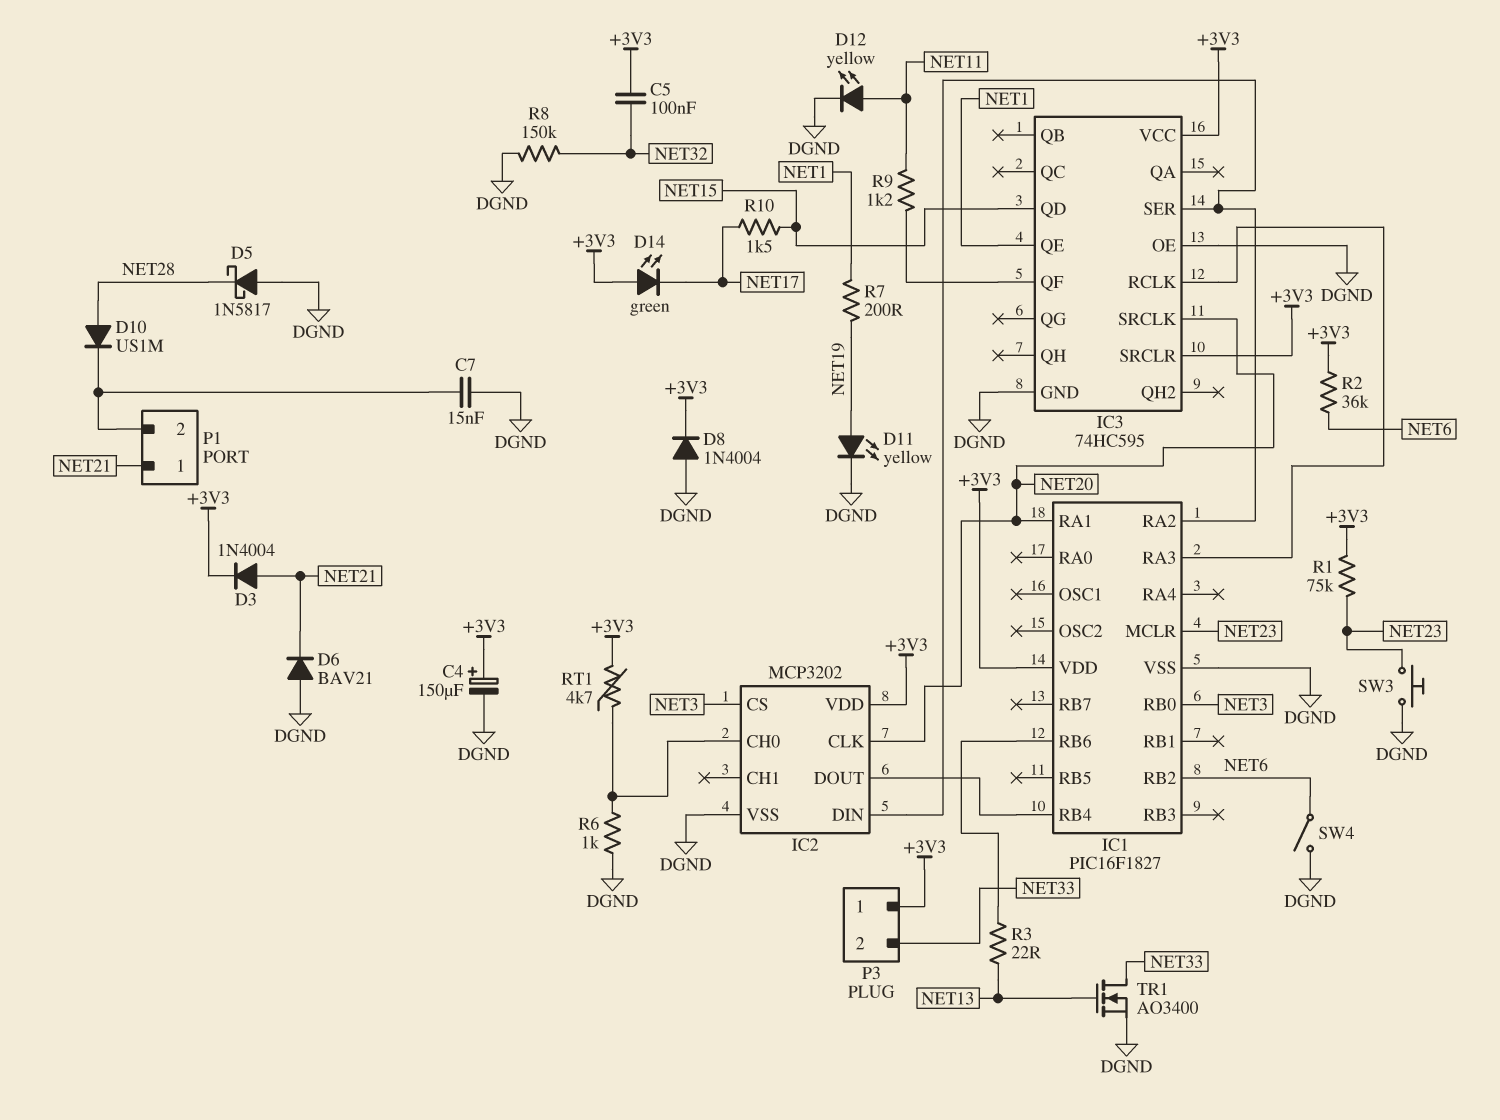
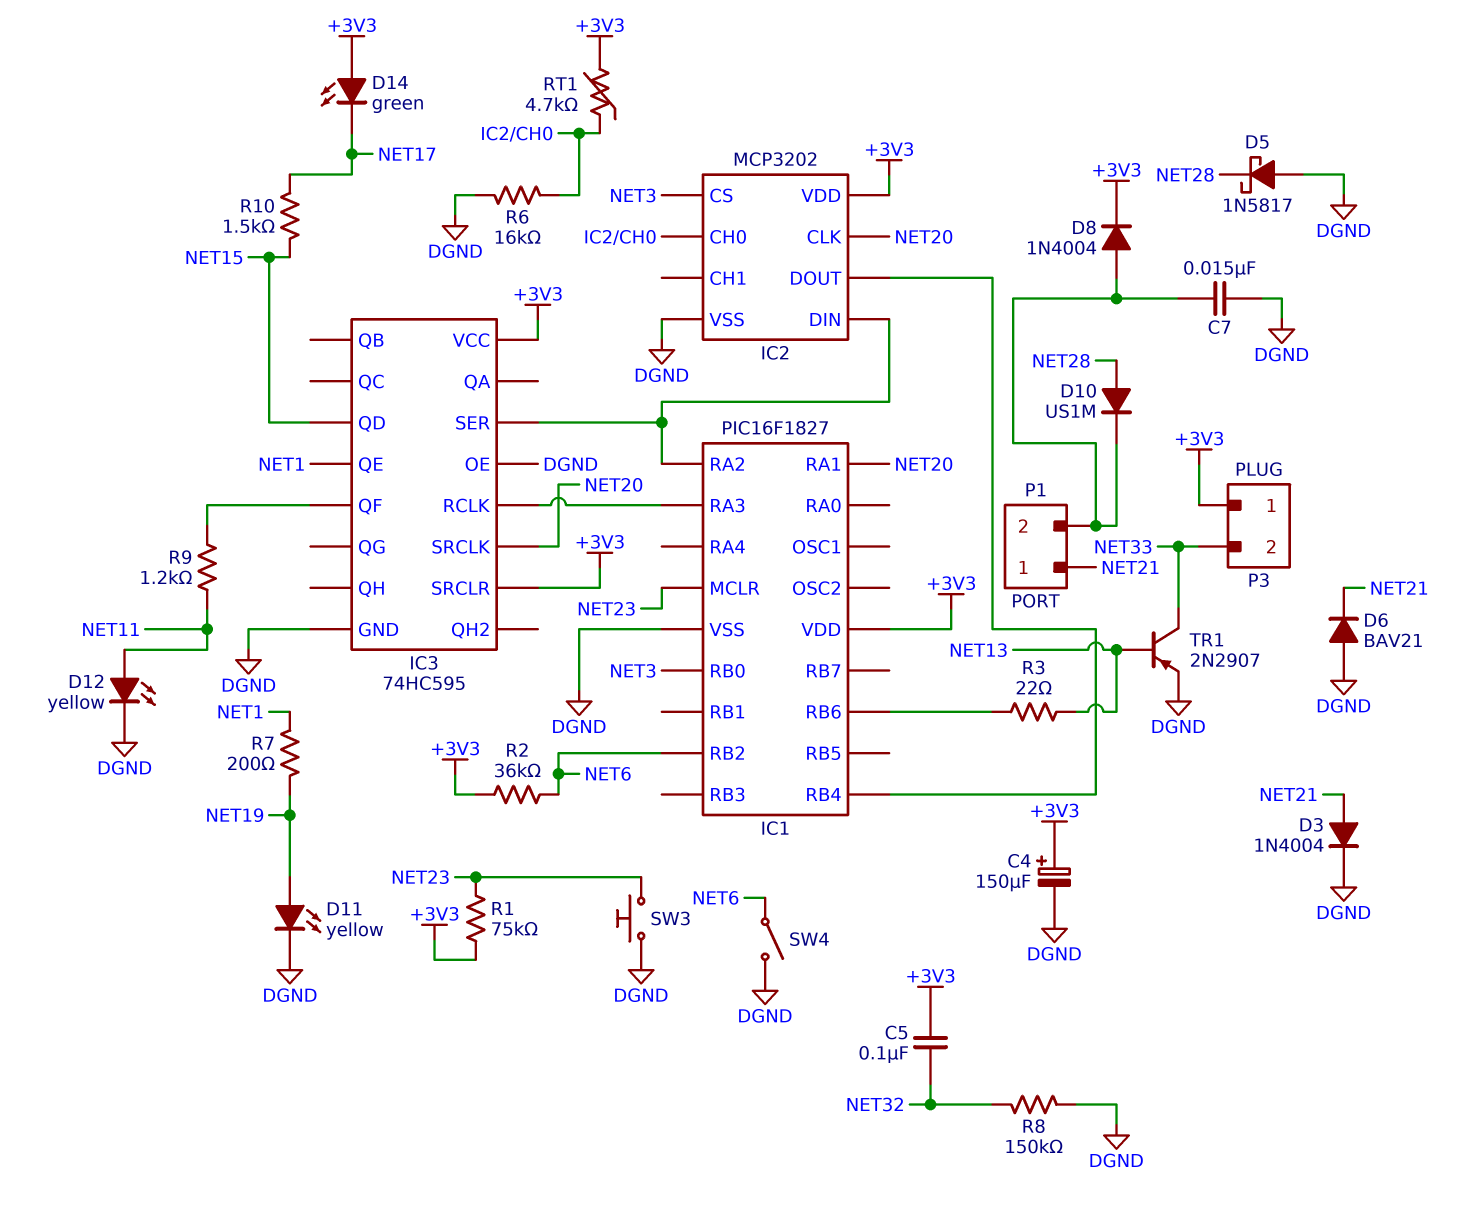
D3: diode 1N4004 (A NET21, K +3V3) -> diode 1N4004 (A NET21, K DGND)
D8: diode 1N4004 (A DGND, K +3V3) -> diode 1N4004 (A P1/2, K +3V3)
R6: 1k (DGND, IC2/CH0) -> 16k (DGND, IC2/CH0)
TR1: NMOS AO3400 (G NET13, D NET33, S DGND) -> PNP 2N2907 (B NET13, C NET33, E DGND)

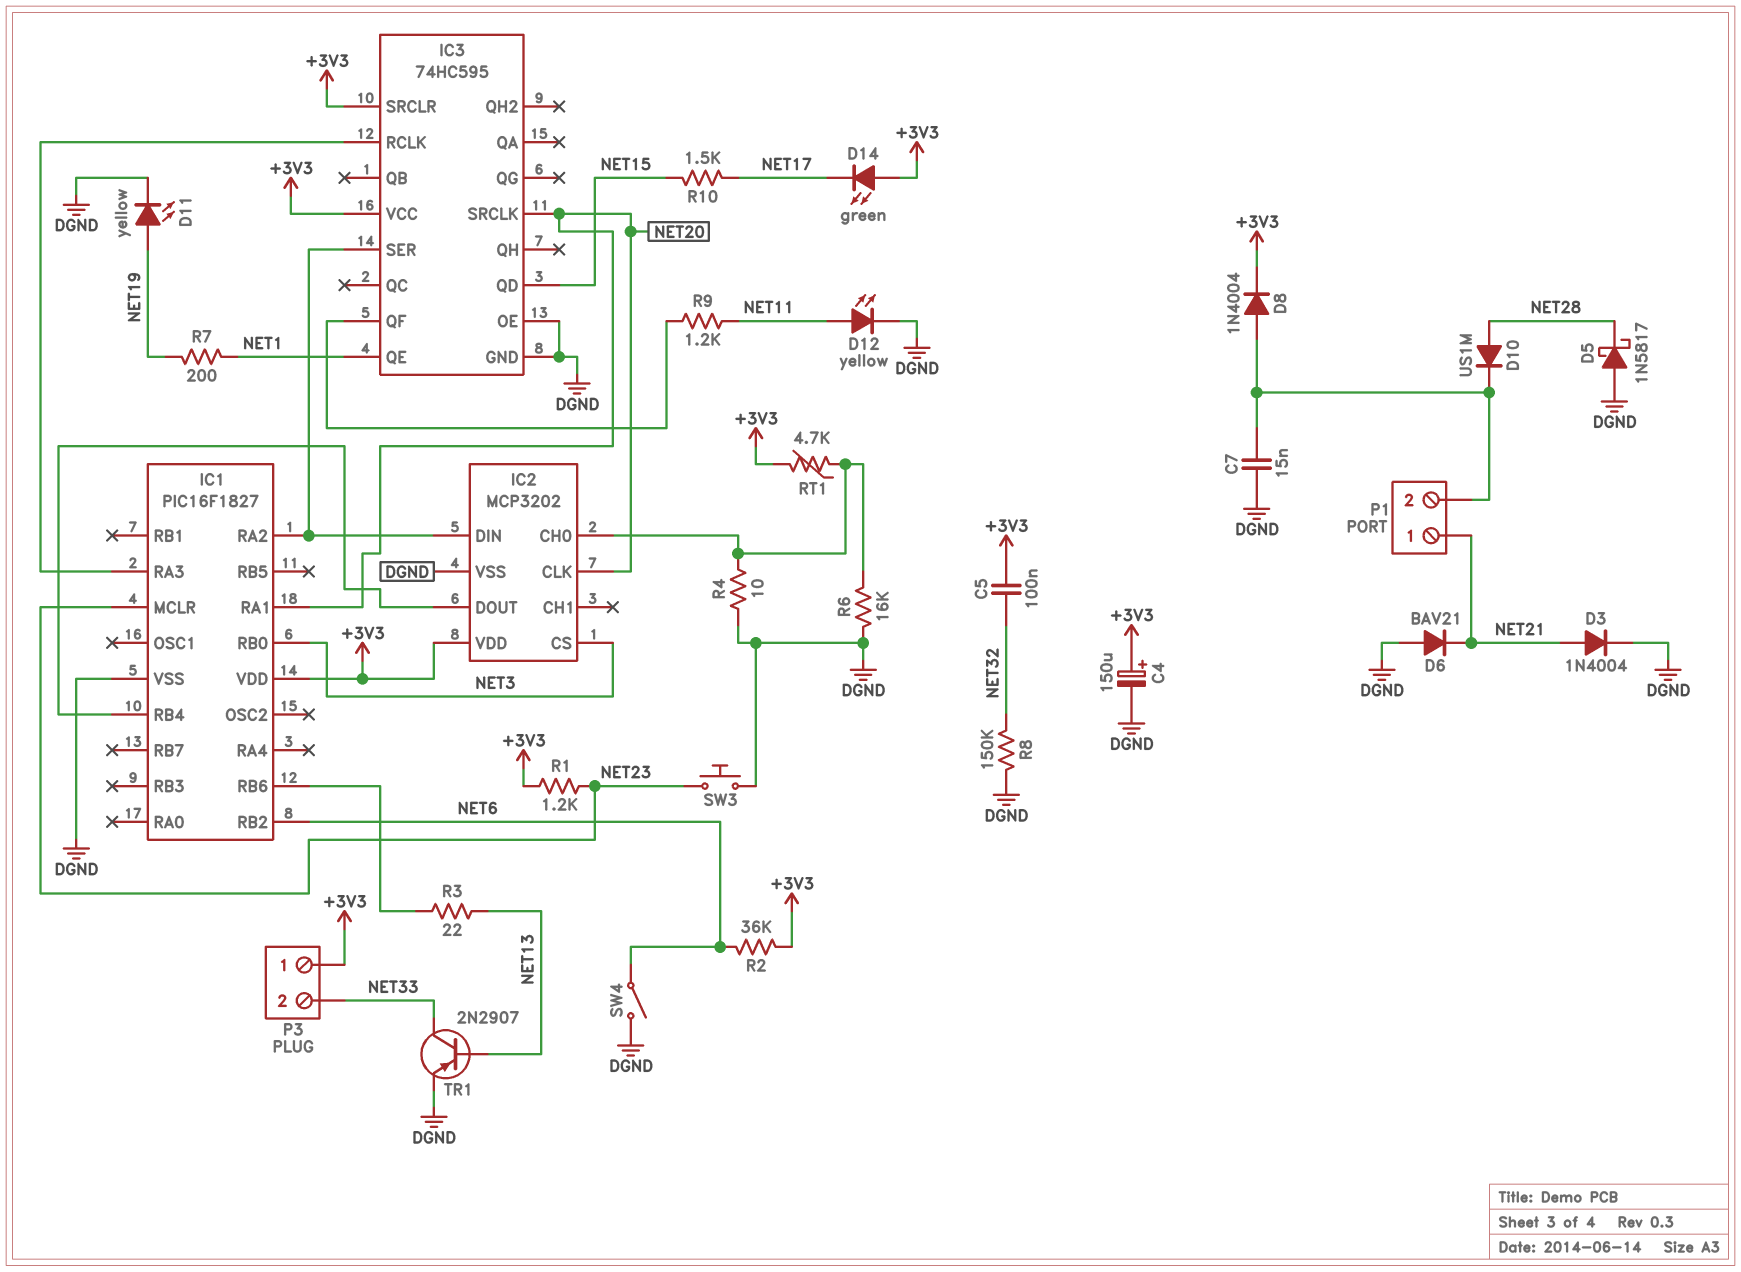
R1: 75k (+3V3, NET23) -> 1.2k (+3V3, NET23)
R4: none -> 10 (DGND, IC2/CH0)

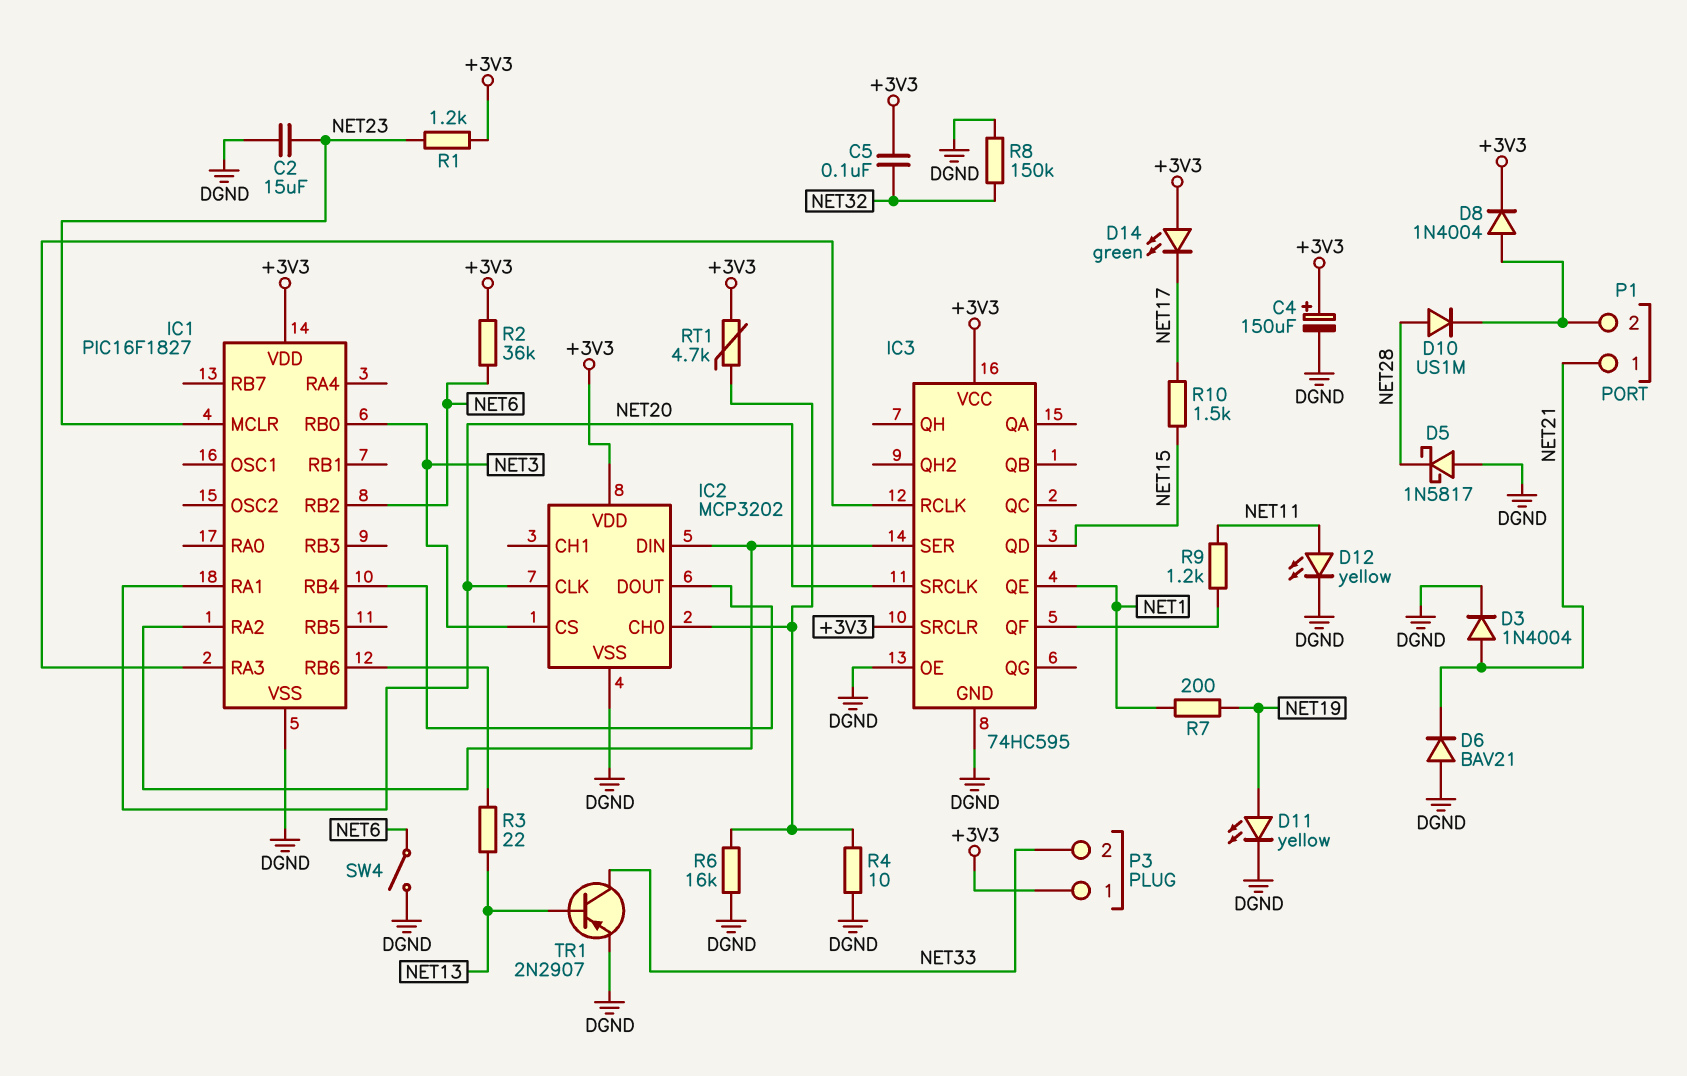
C2: none -> 15uF (DGND, NET23)
C7: 15nF (DGND, P1/2) -> none
SW3: button (DGND, NET23) -> none

